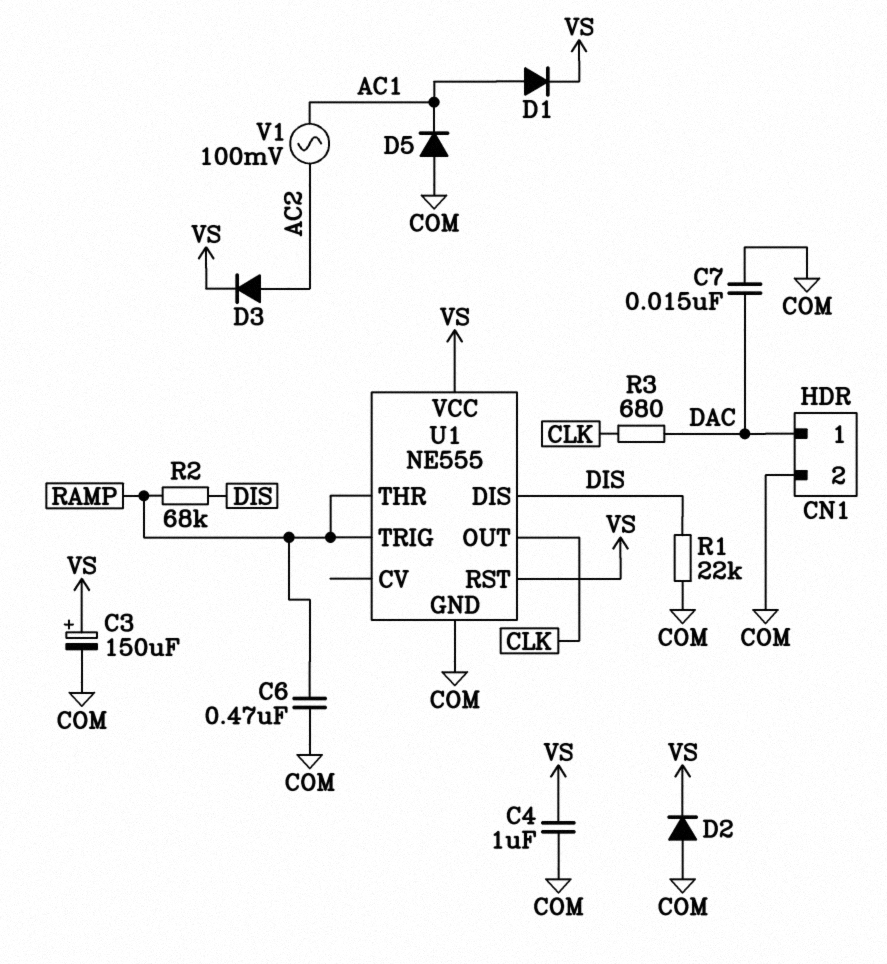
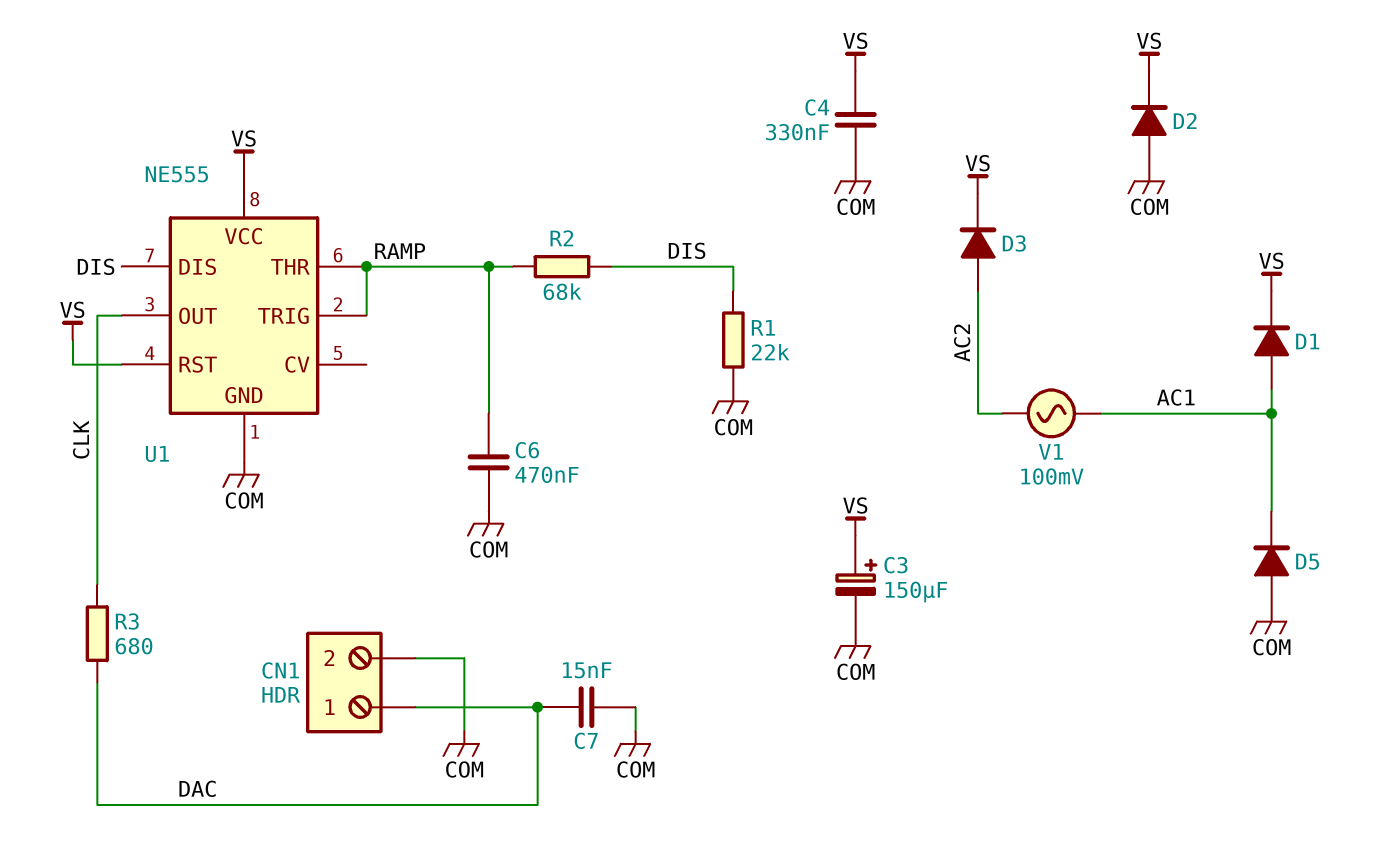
C4: 1uF (COM, VS) -> 330nF (COM, VS)

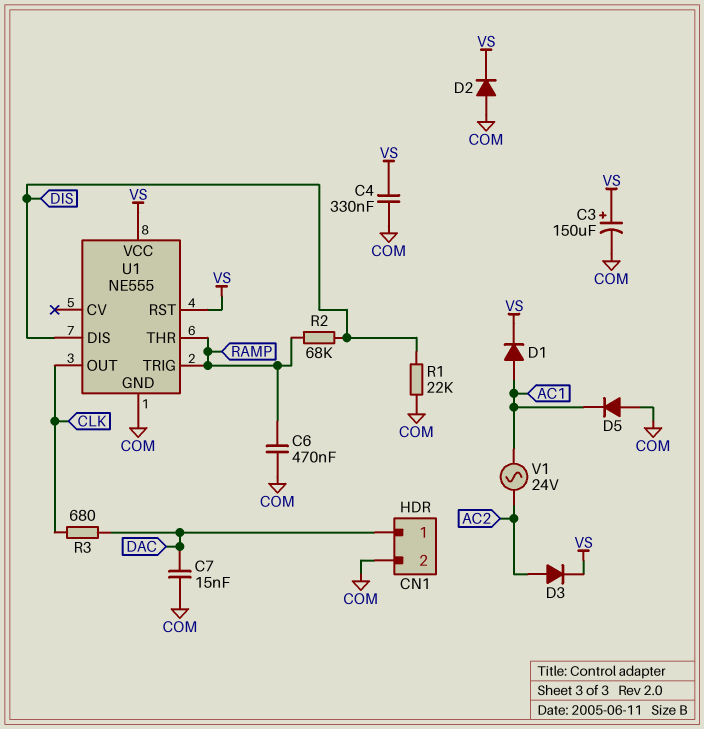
V1: AC 100mV (AC1, AC2) -> AC 24V (AC1, AC2)

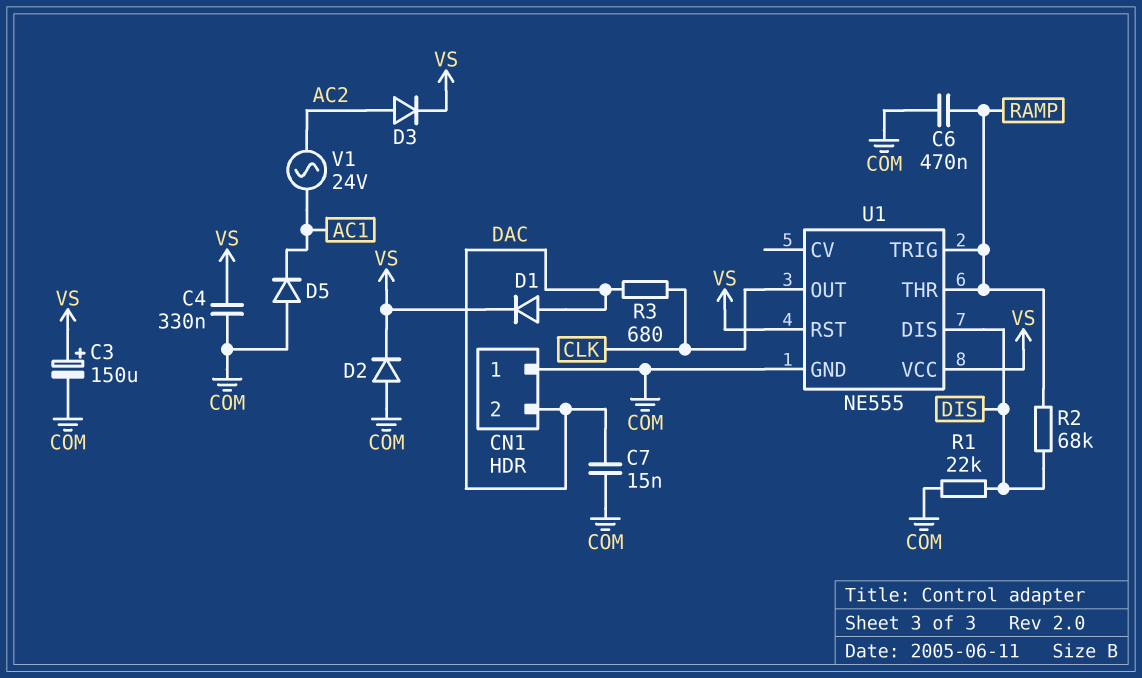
CN1 pin 1: DAC -> COM
CN1 pin 2: COM -> DAC
D1: diode (A AC1, K VS) -> diode (A DAC, K VS)

